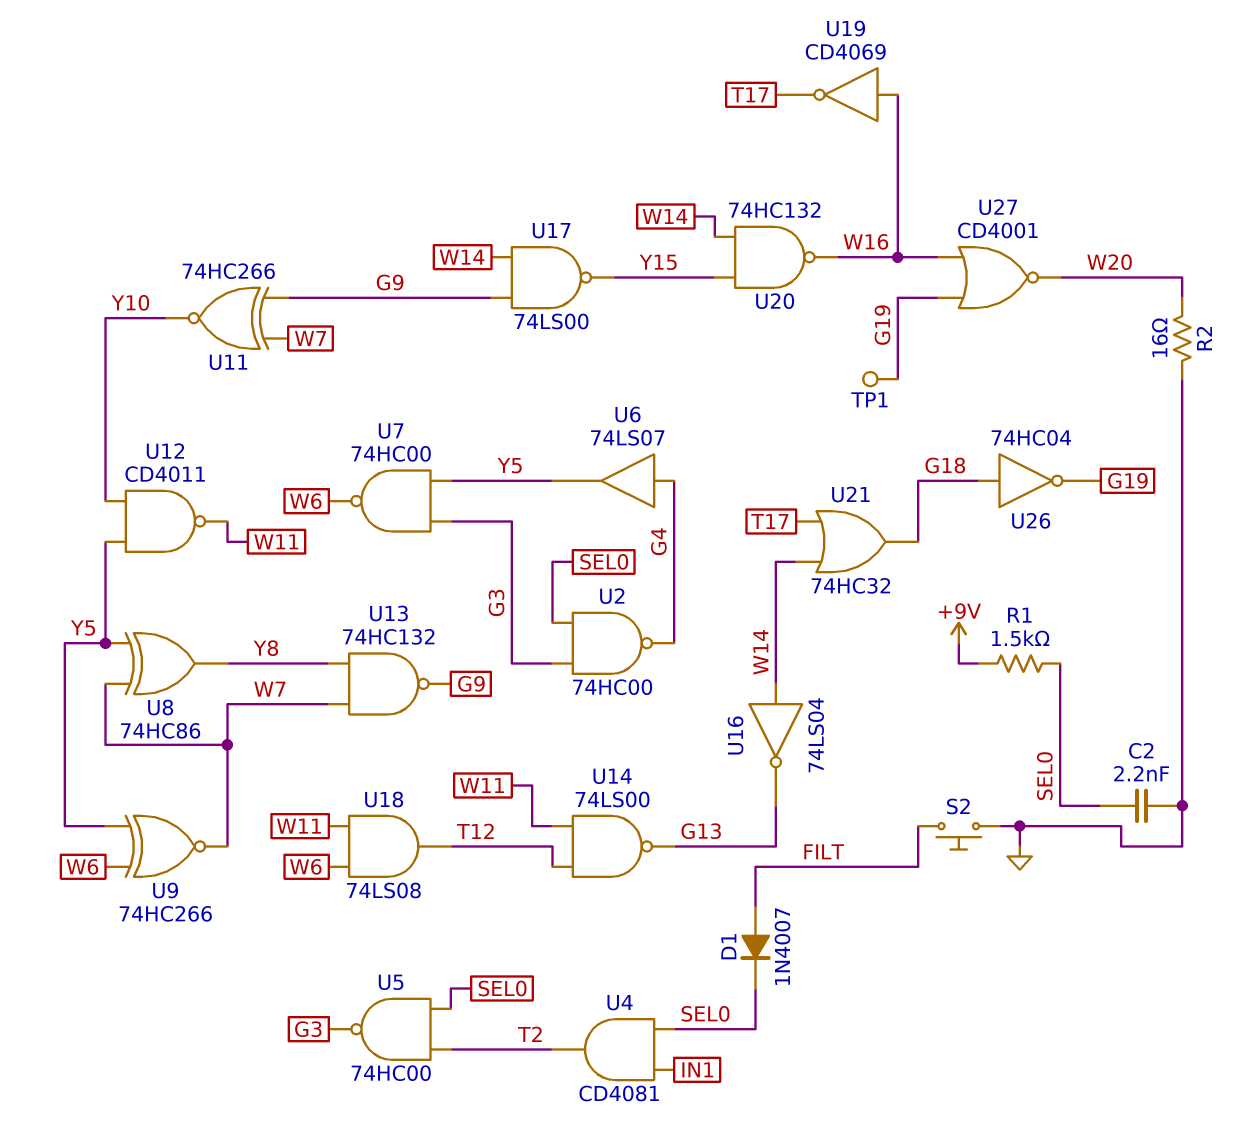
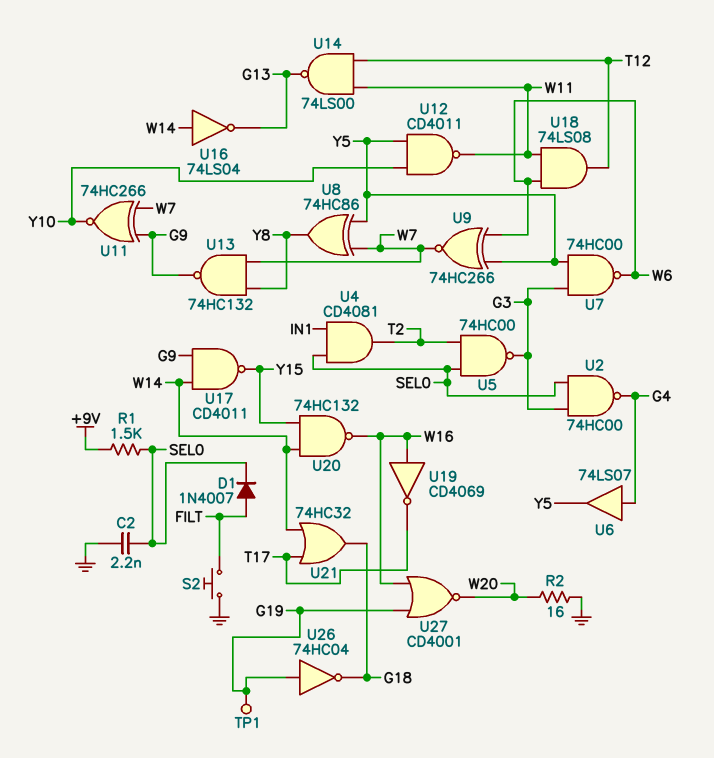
U17: NAND 74LS00 (in G9, in W14, out Y15) -> NAND CD4011 (in G9, in W14, out Y15)
U26: NOT 74HC04 (in G18, out G19) -> NOT 74HC04 (in G19, out G18)

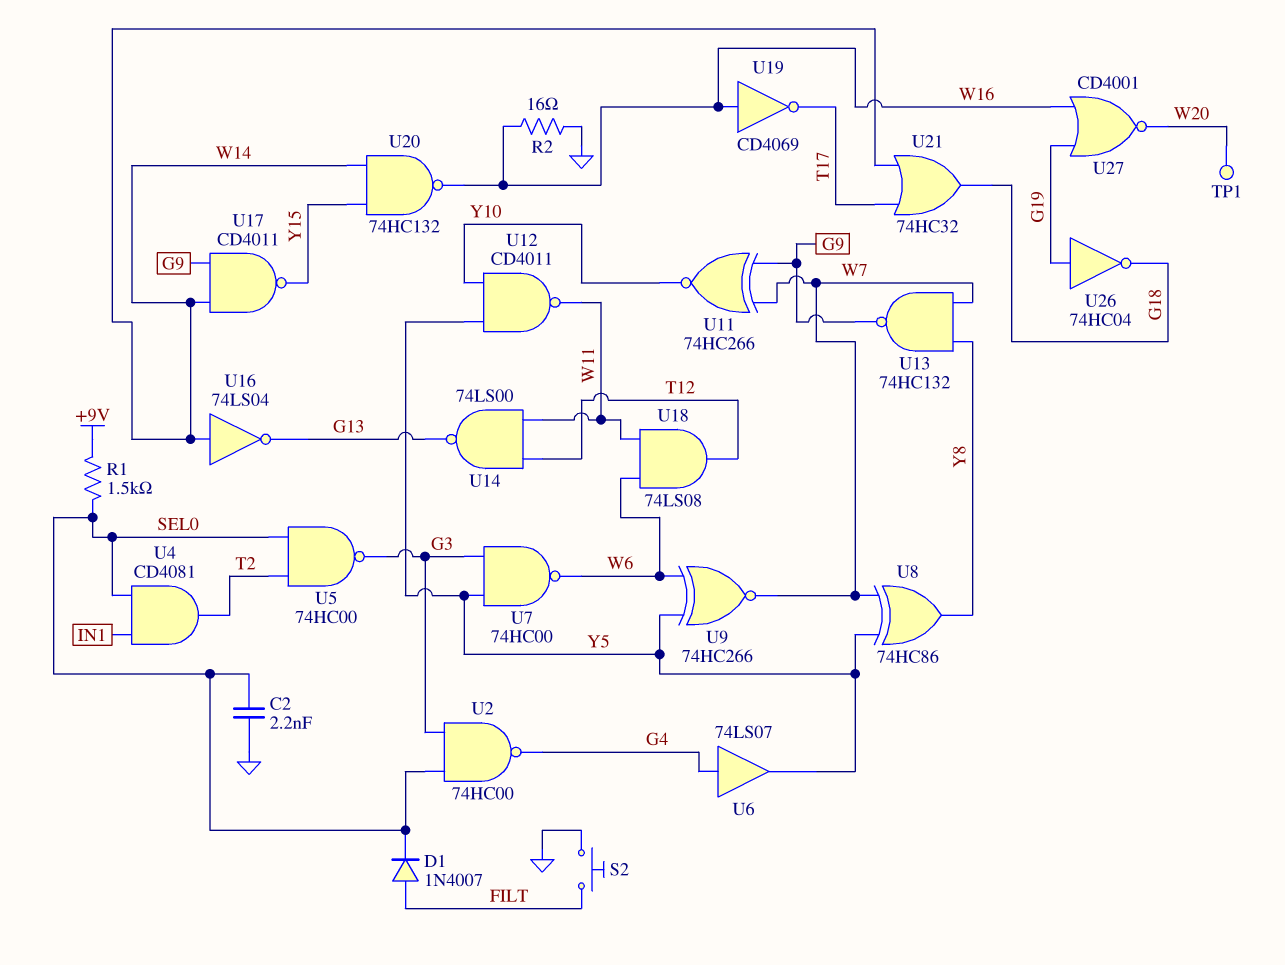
R2: 16 (GND, W20) -> 16 (GND, W16)
TP1: test point (G19) -> test point (W20)

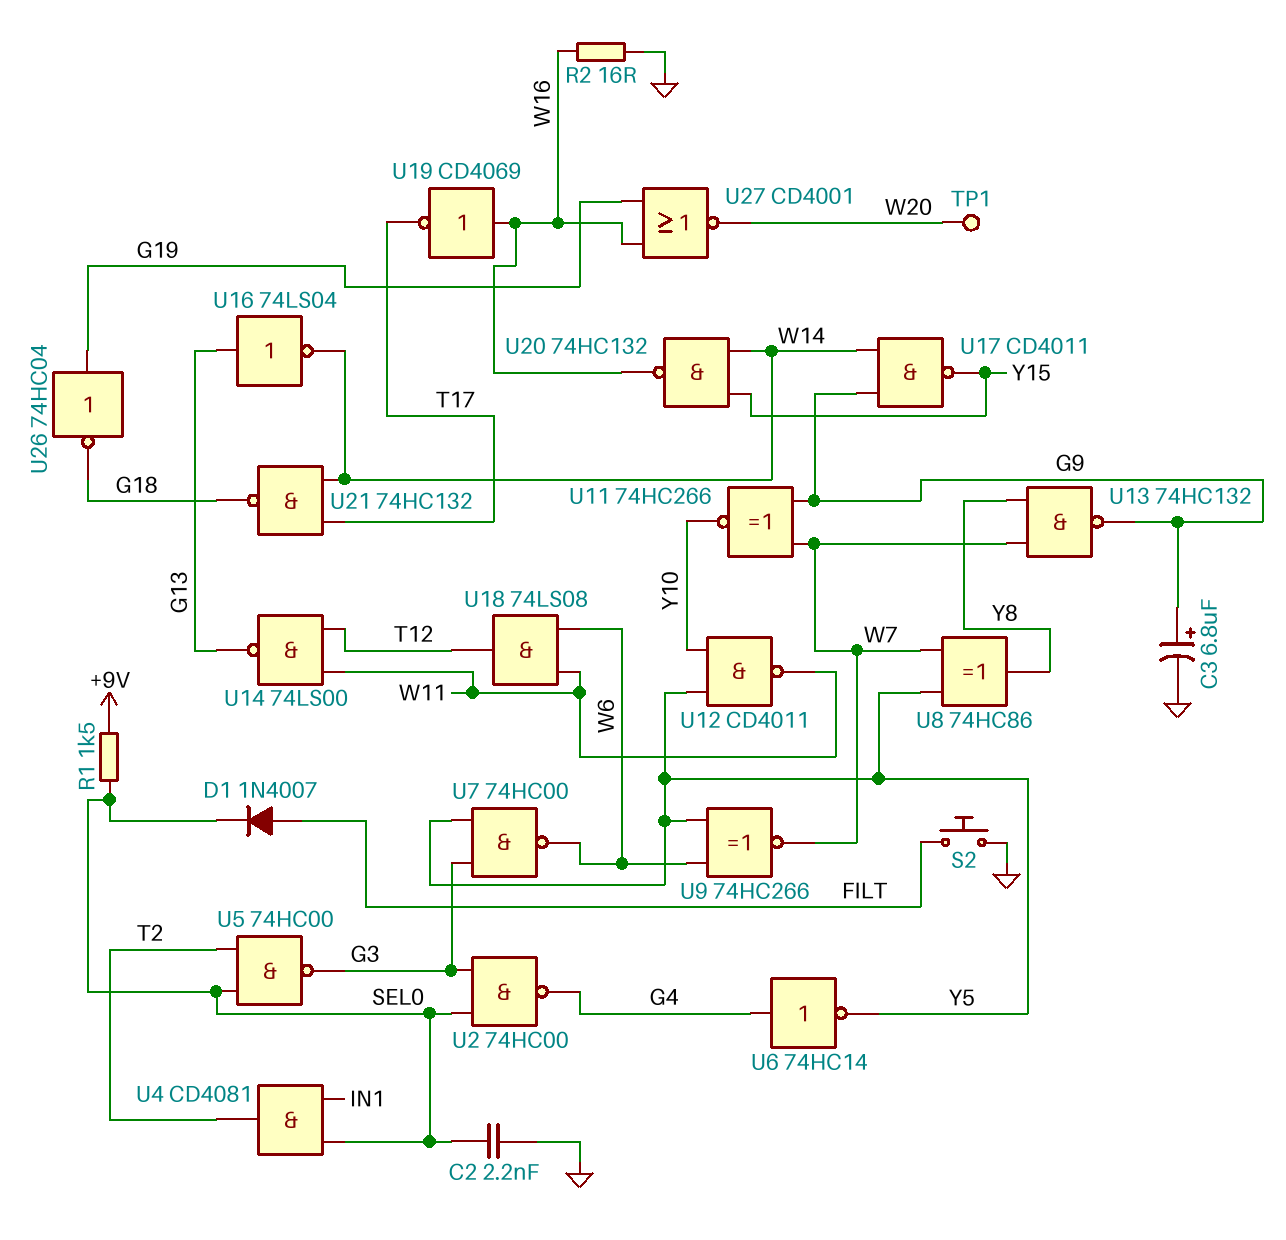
C3: none -> 6.8uF (plus G9, minus GND)
U6: buffer 74LS07 (in G4, out Y5) -> NOT 74HC14 (in G4, out Y5)
U16: NOT 74LS04 (in W14, out G13) -> NOT 74LS04 (in G13, out W14)
U21: OR 74HC32 (in T17, in W14, out G18) -> NAND 74HC132 (in T17, in W14, out G18)

